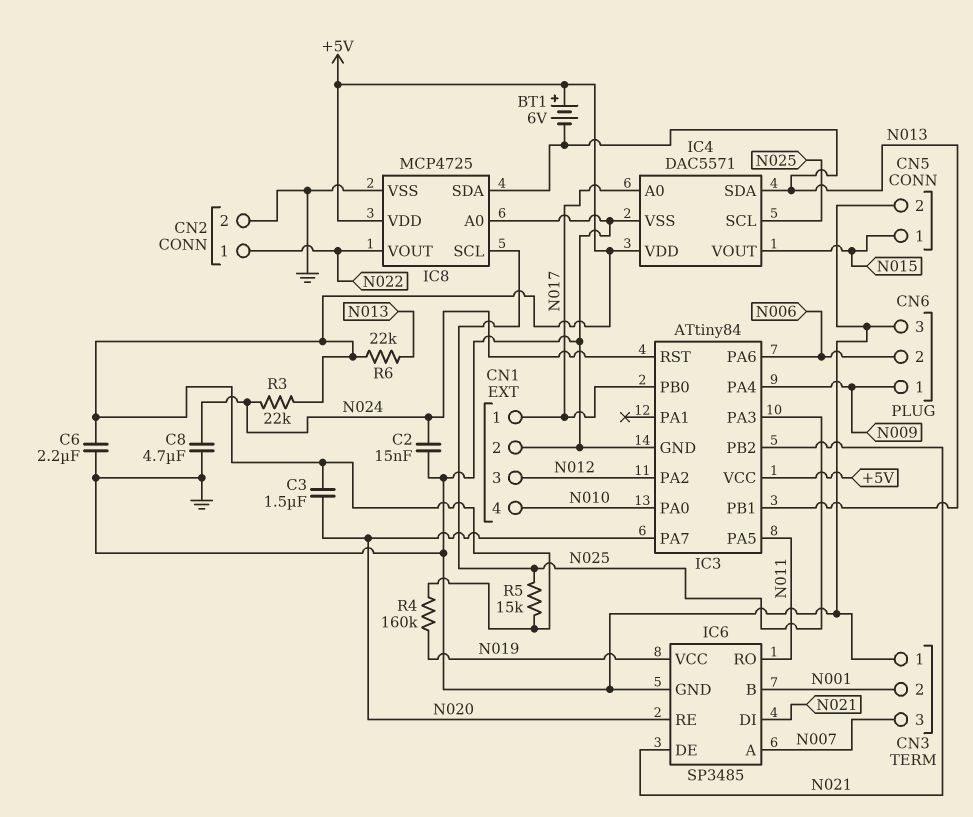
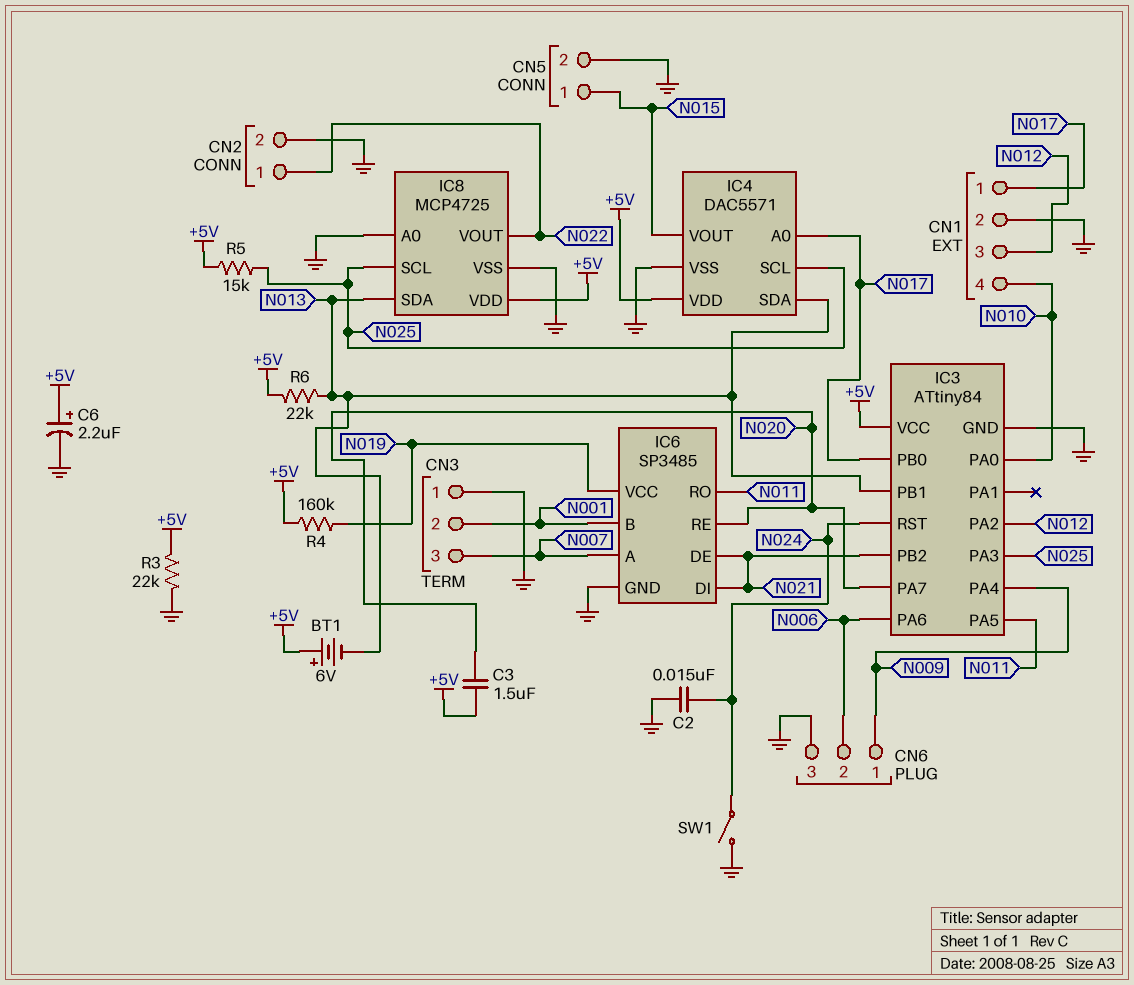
C6: 2.2uF (+5V, GND) -> 2.2uF (plus +5V, minus GND)
C8: 4.7uF (GND, N024) -> none
R3: 22k (+5V, N024) -> 22k (+5V, GND)
SW1: none -> switch (GND, N024)

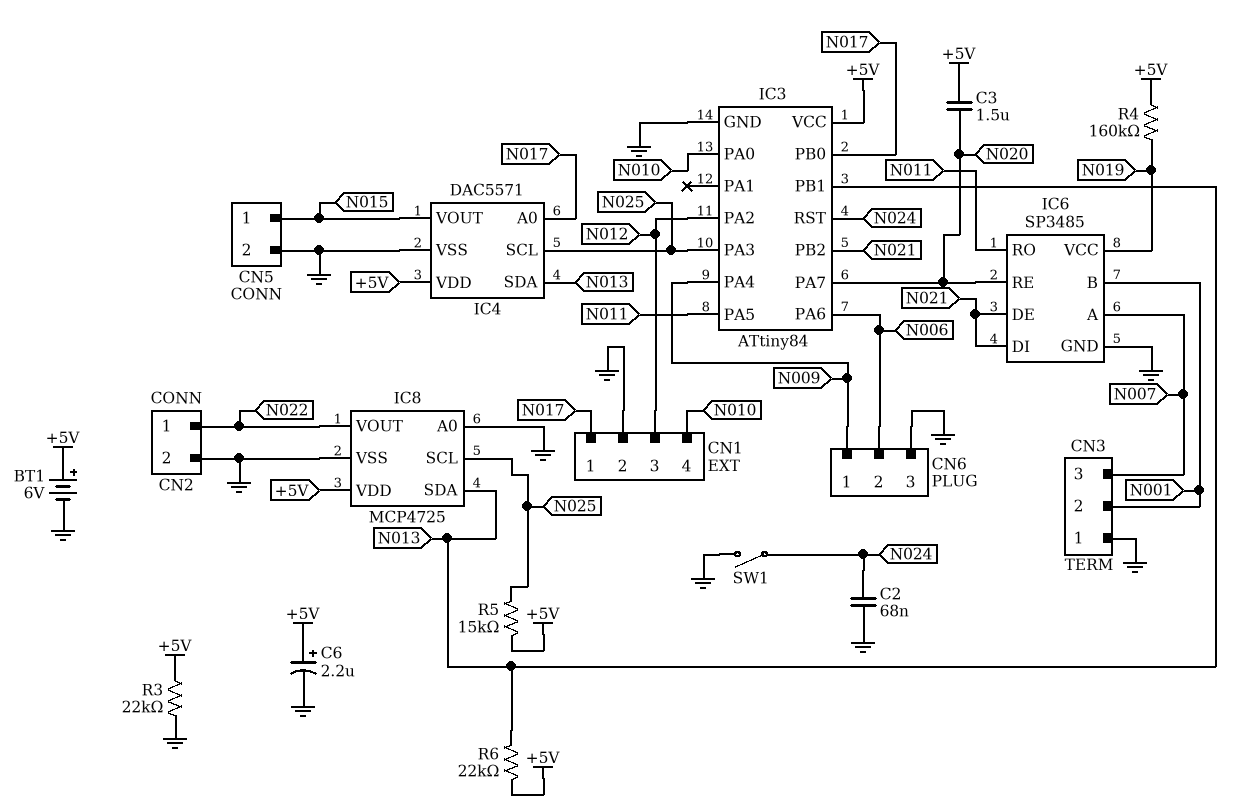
BT1: 6V (plus +5V, minus N013) -> 6V (plus +5V, minus GND)
C2: 15nF (GND, N024) -> 68nF (GND, N024)

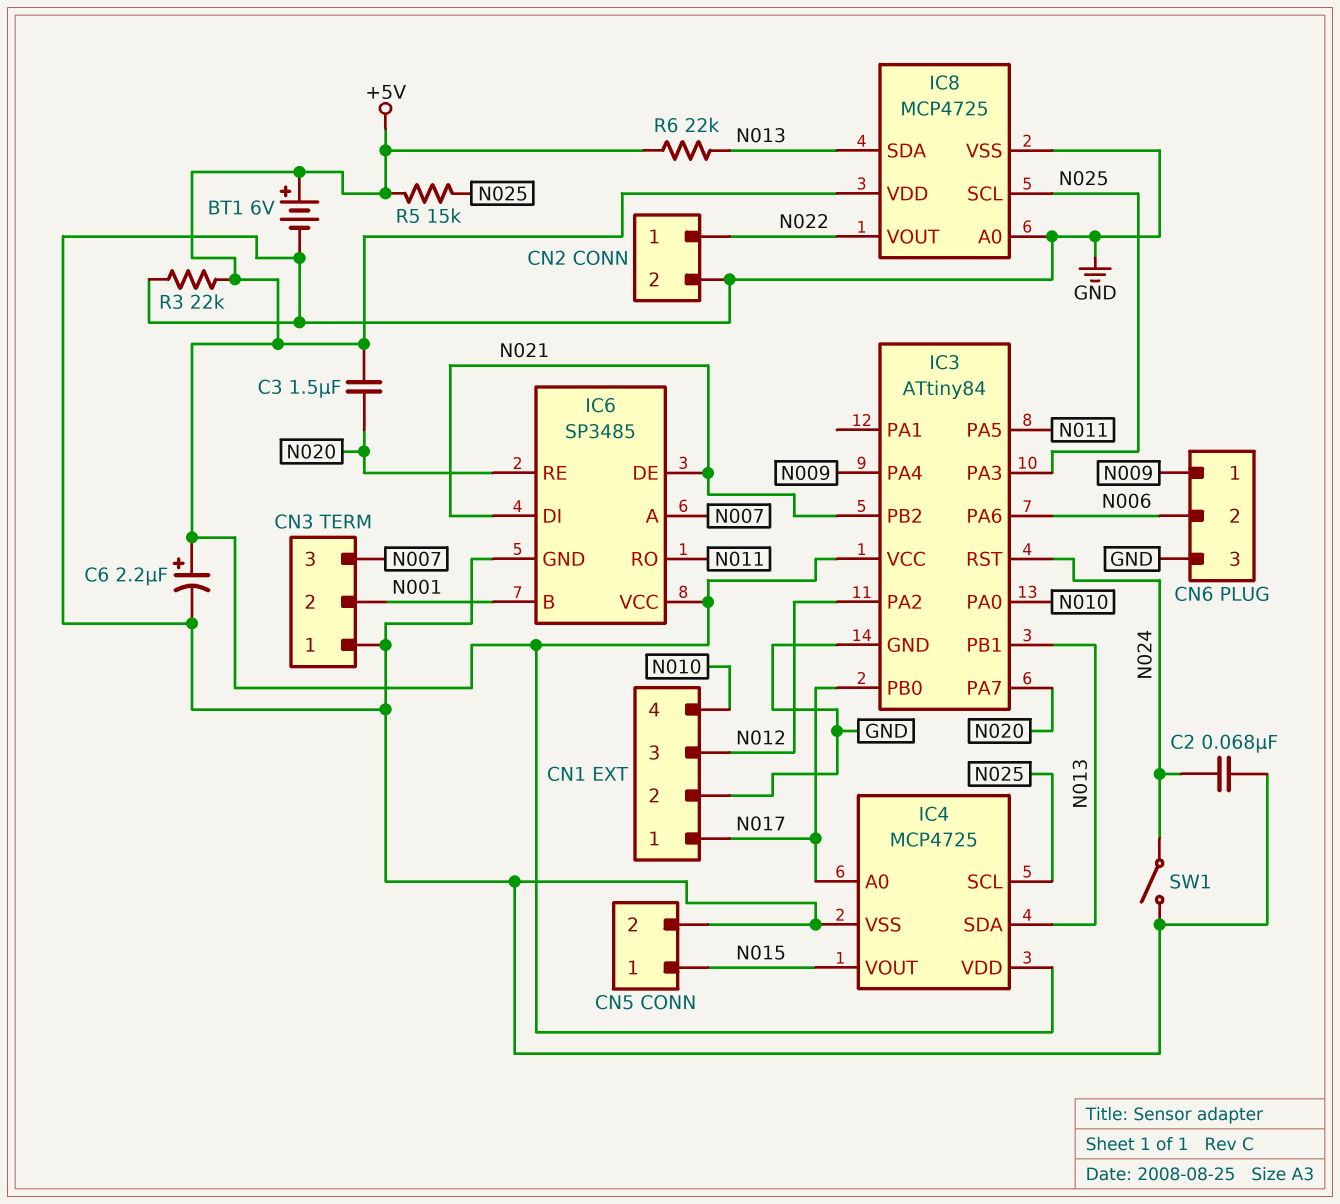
IC4: DAC5571 -> MCP4725
IC6 pin VCC: N019 -> +5V
R4: 160k (+5V, N019) -> none

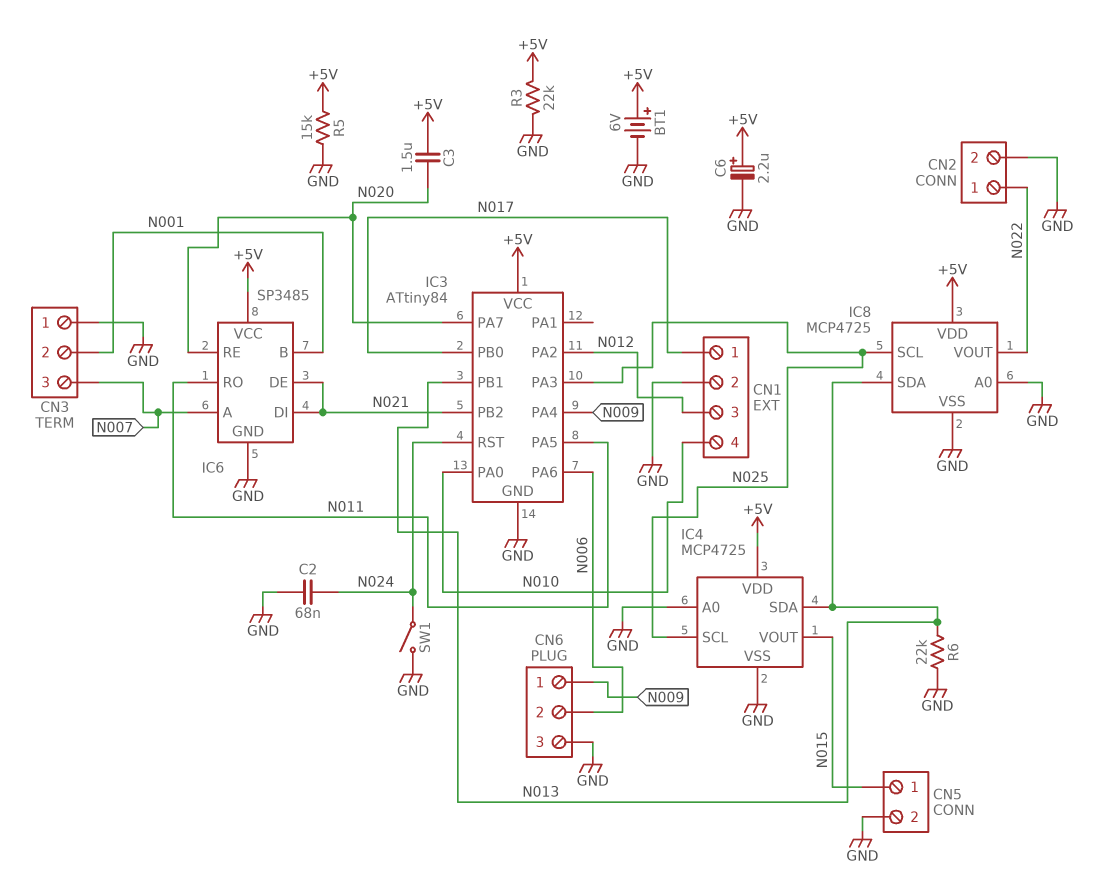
IC4 pin A0: N017 -> GND
R5: 15k (+5V, N025) -> 15k (+5V, GND)
R6: 22k (+5V, N013) -> 22k (GND, N013)

